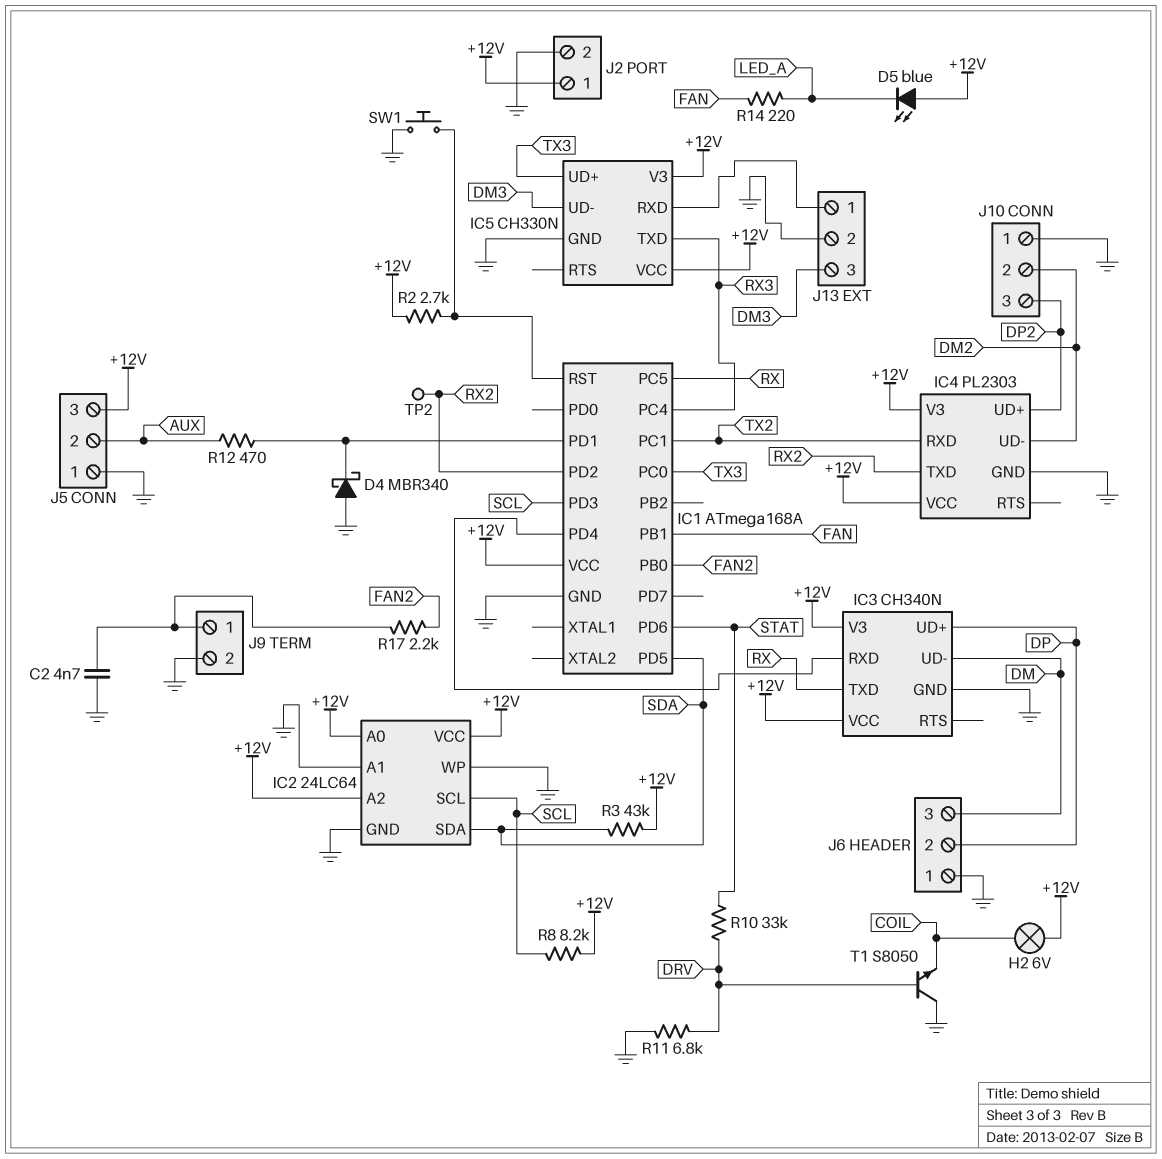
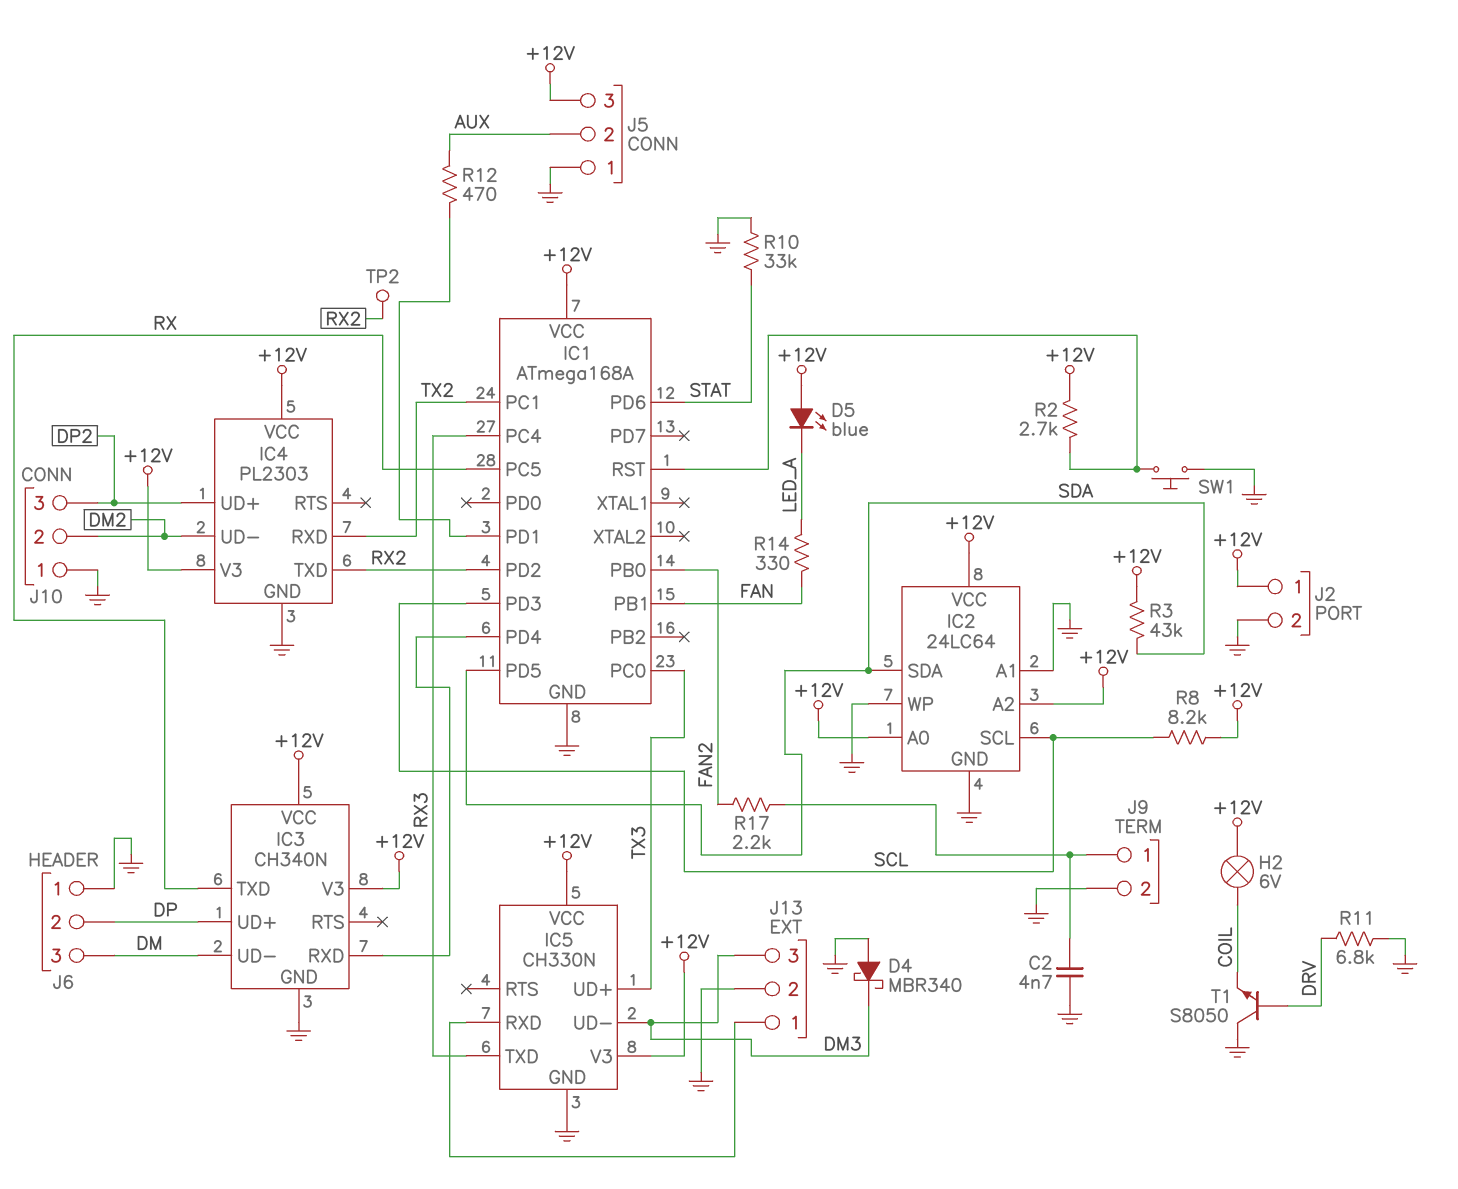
D4: schottky MBR340 (A GND, K IC1/PD1) -> schottky MBR340 (A GND, K DM3)
R10: 33k (DRV, STAT) -> 33k (GND, STAT)
R14: 220 (FAN, LED_A) -> 330 (FAN, LED_A)

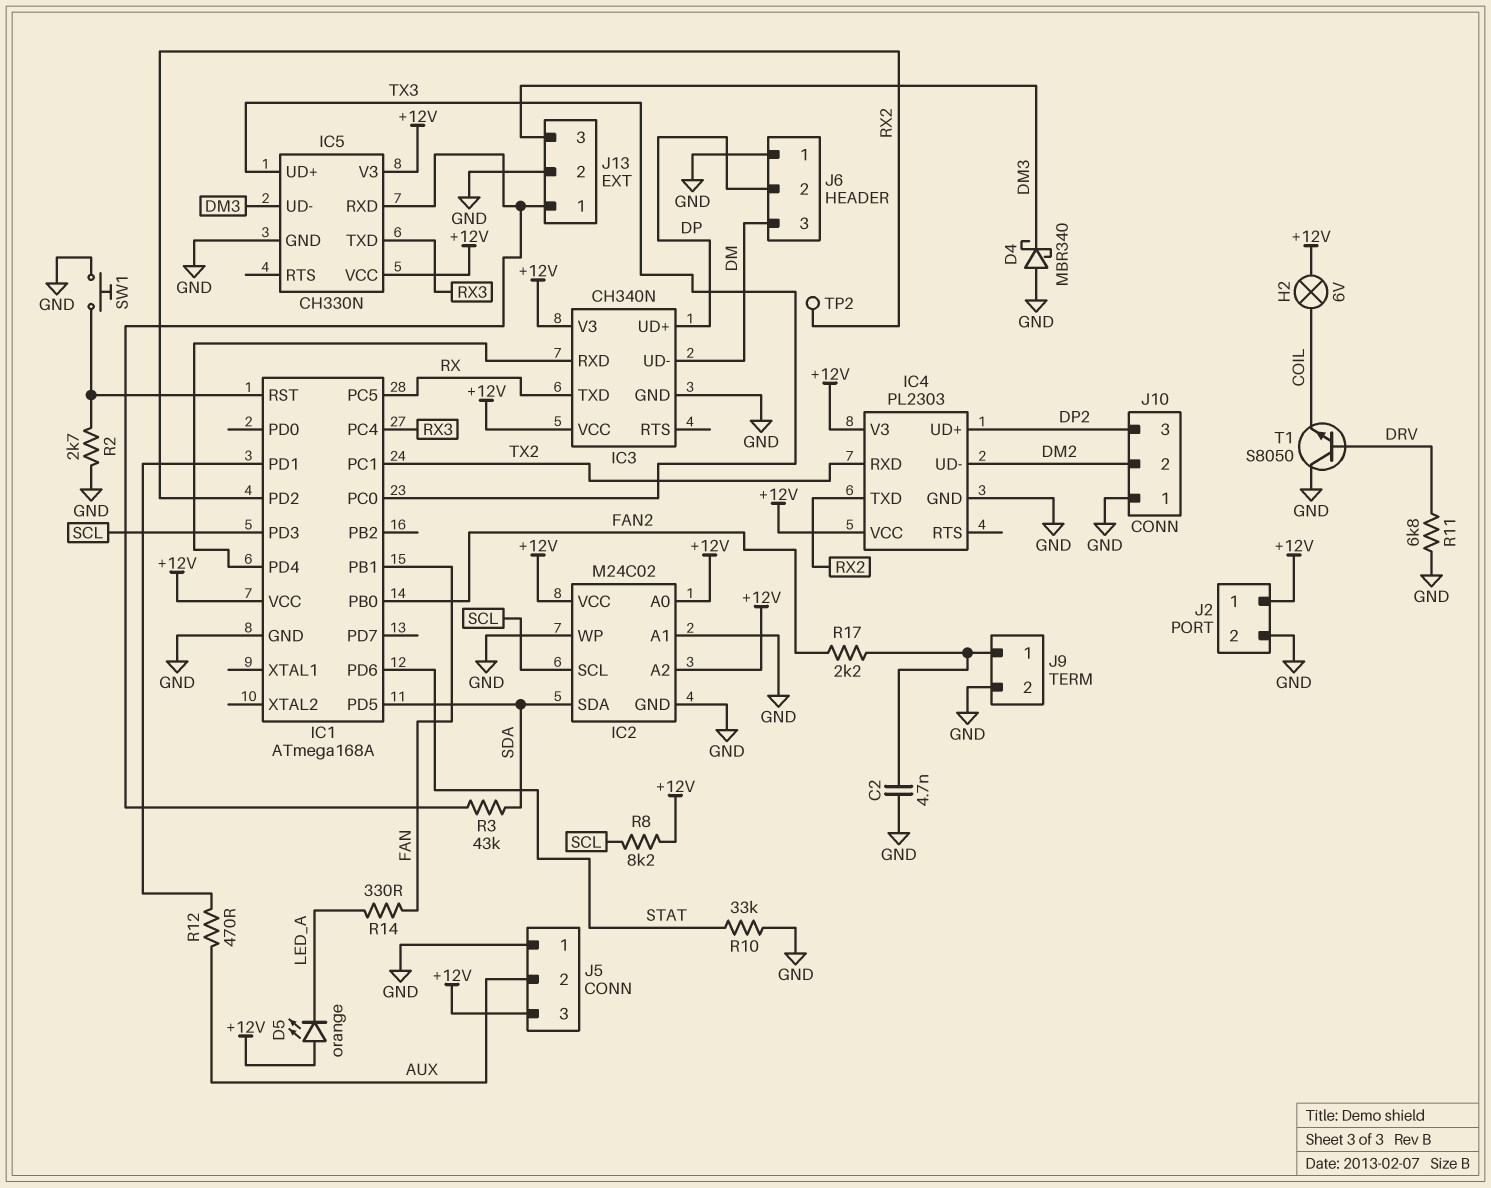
D5: LED blue (A +12V, K LED_A) -> LED orange (A +12V, K LED_A)
IC2: 24LC64 -> M24C02
R2: 2.7k (+12V, IC1/RST) -> 2.7k (GND, IC1/RST)
R3: 43k (+12V, SDA) -> 43k (IC5/RXD, SDA)

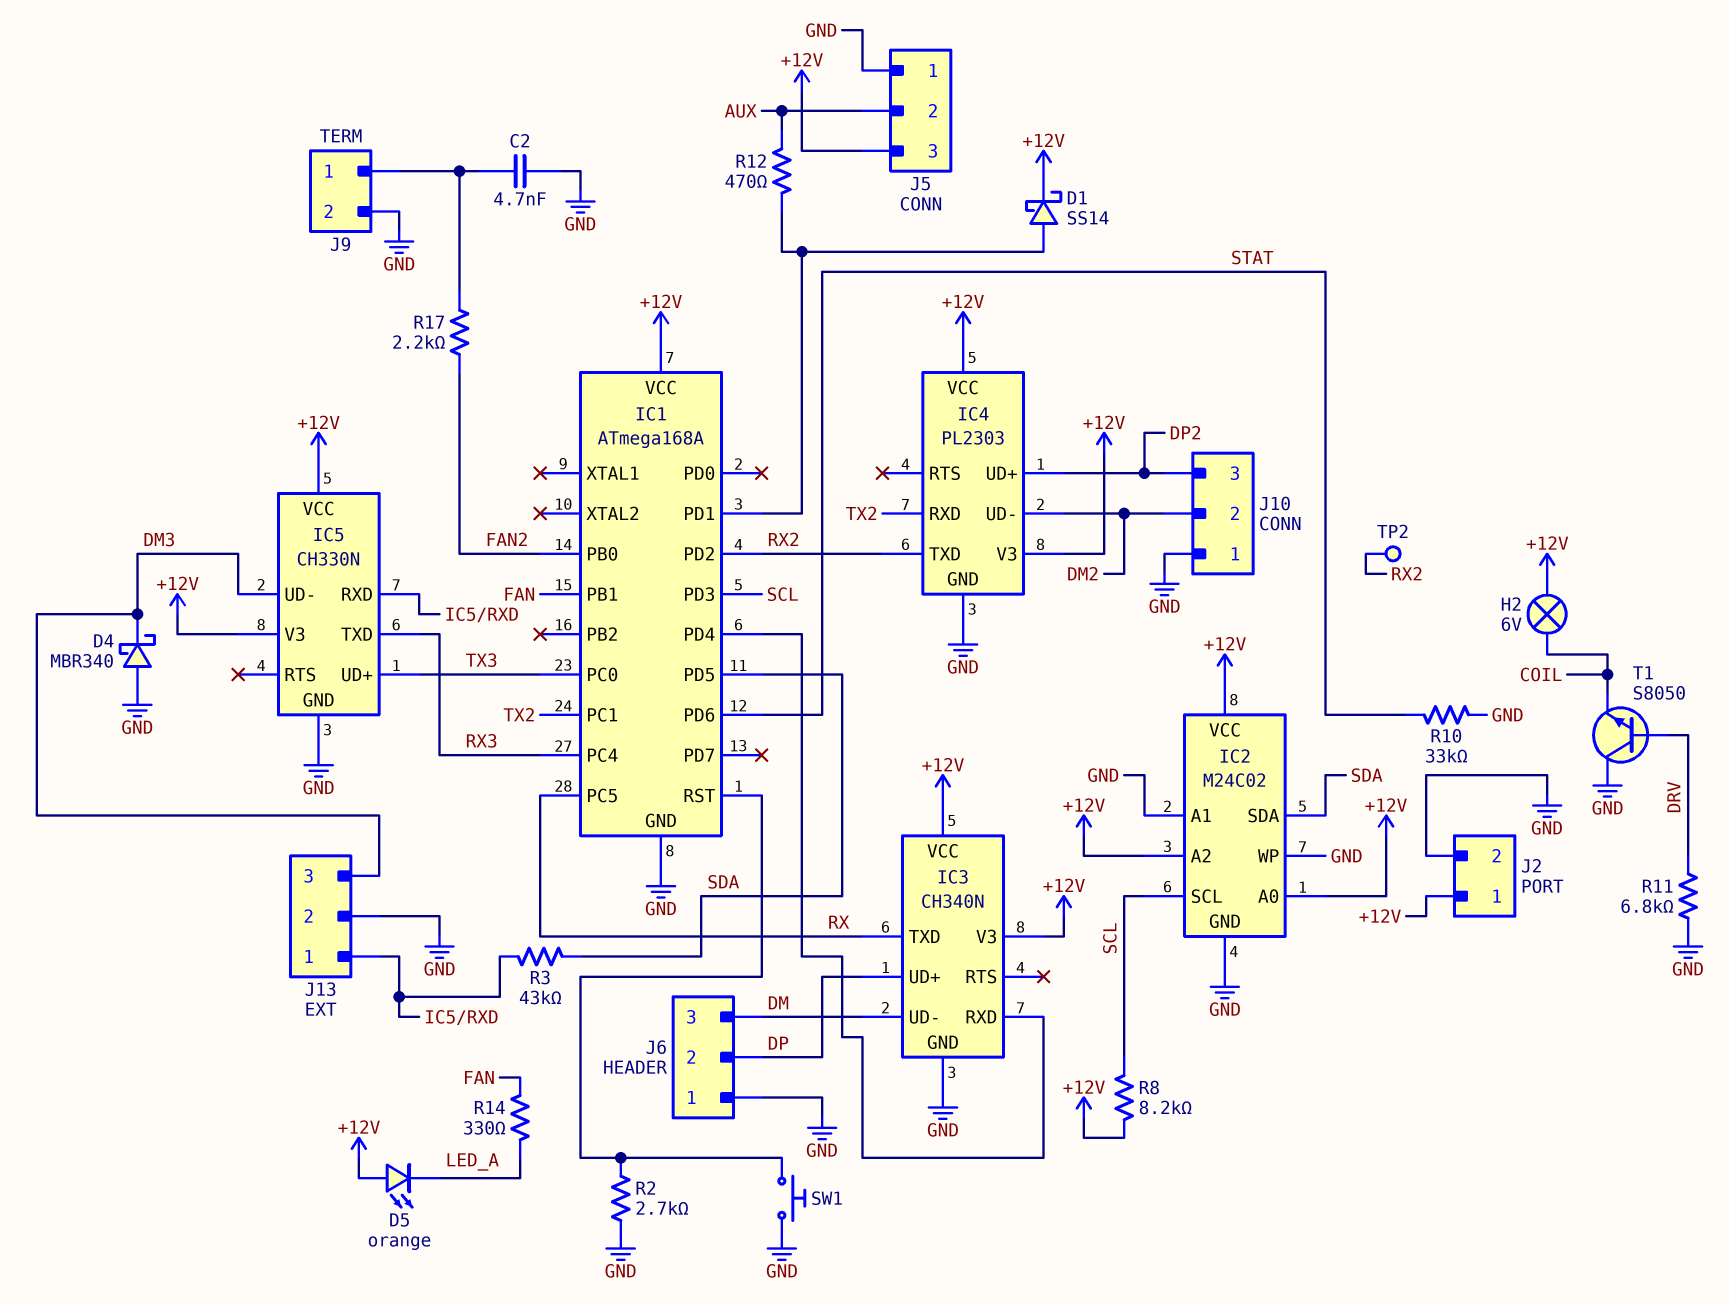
D1: none -> schottky SS14 (A IC1/PD1, K +12V)

